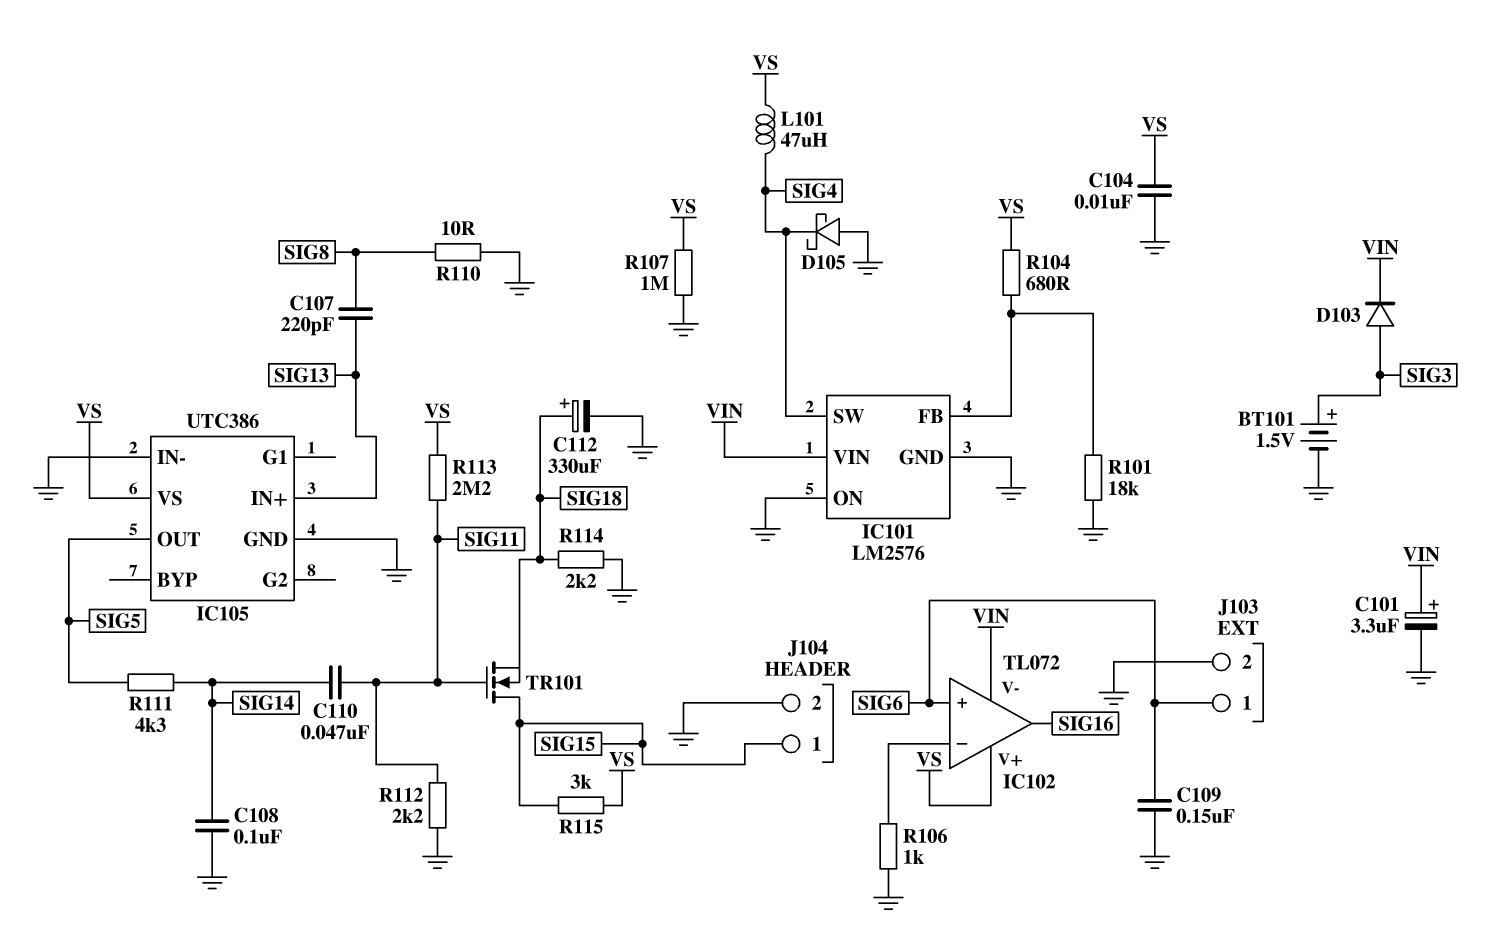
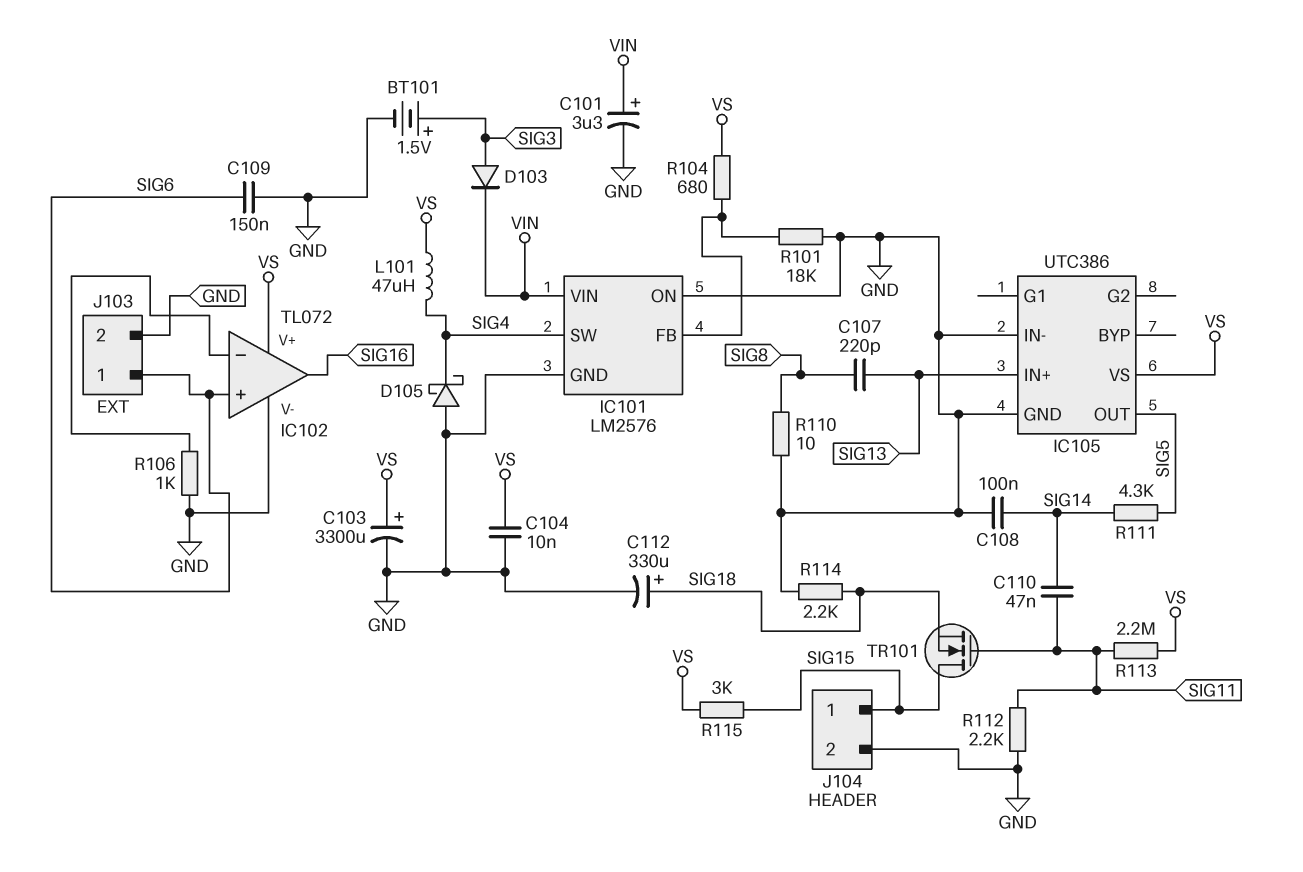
C103: none -> 3300uF (plus VS, minus GND)
IC102 pin V-: VIN -> GND
R107: 1M (GND, VS) -> none

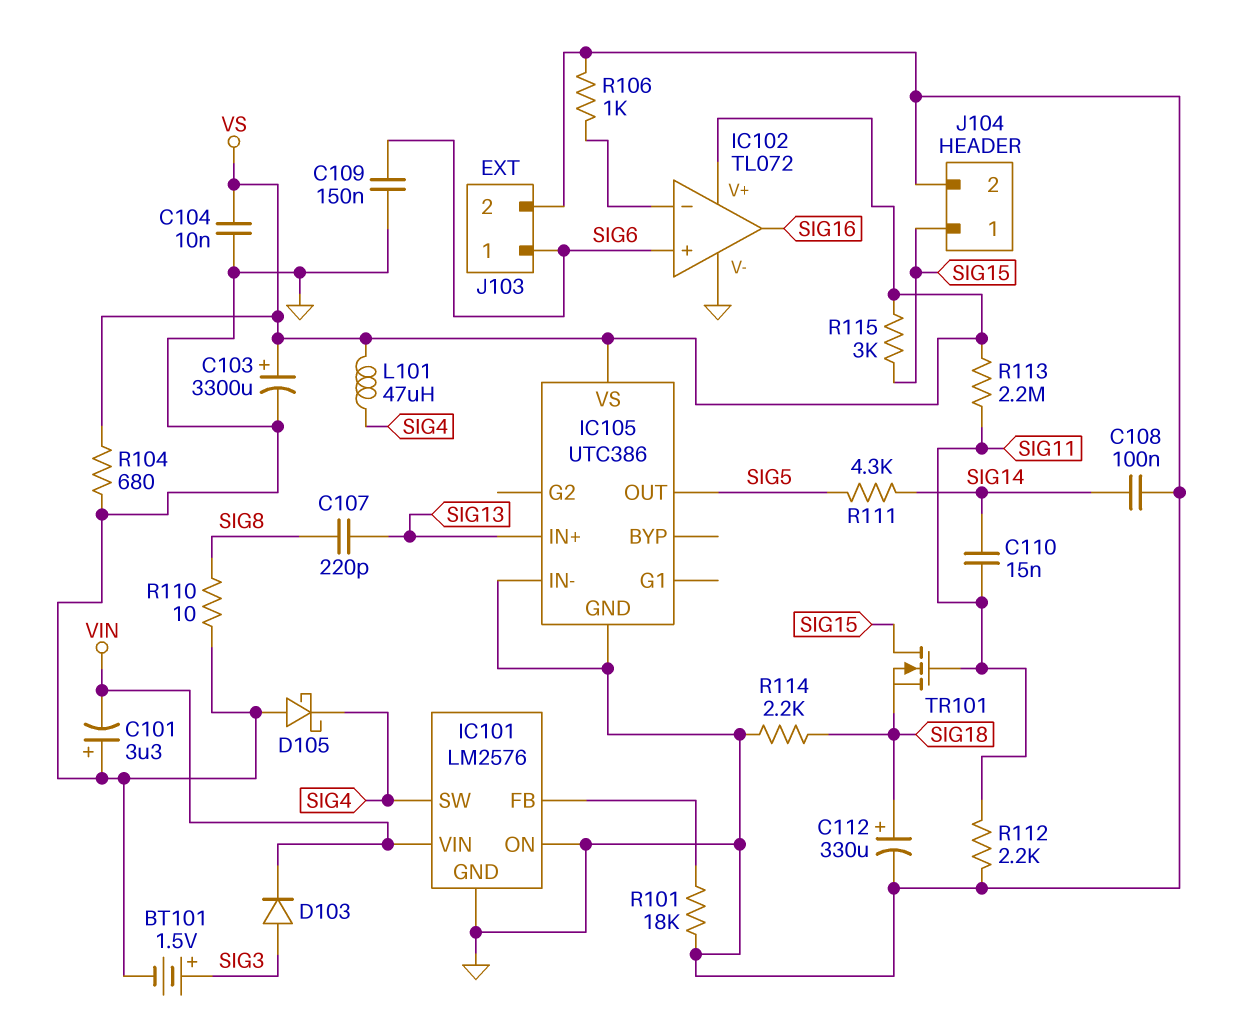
C101: 3.3uF (plus VIN, minus GND) -> 3.3uF (plus GND, minus VIN)
C110: 47nF (SIG11, SIG14) -> 15nF (SIG11, SIG14)
R104: 680 (IC101/FB, VS) -> 680 (GND, VS)

